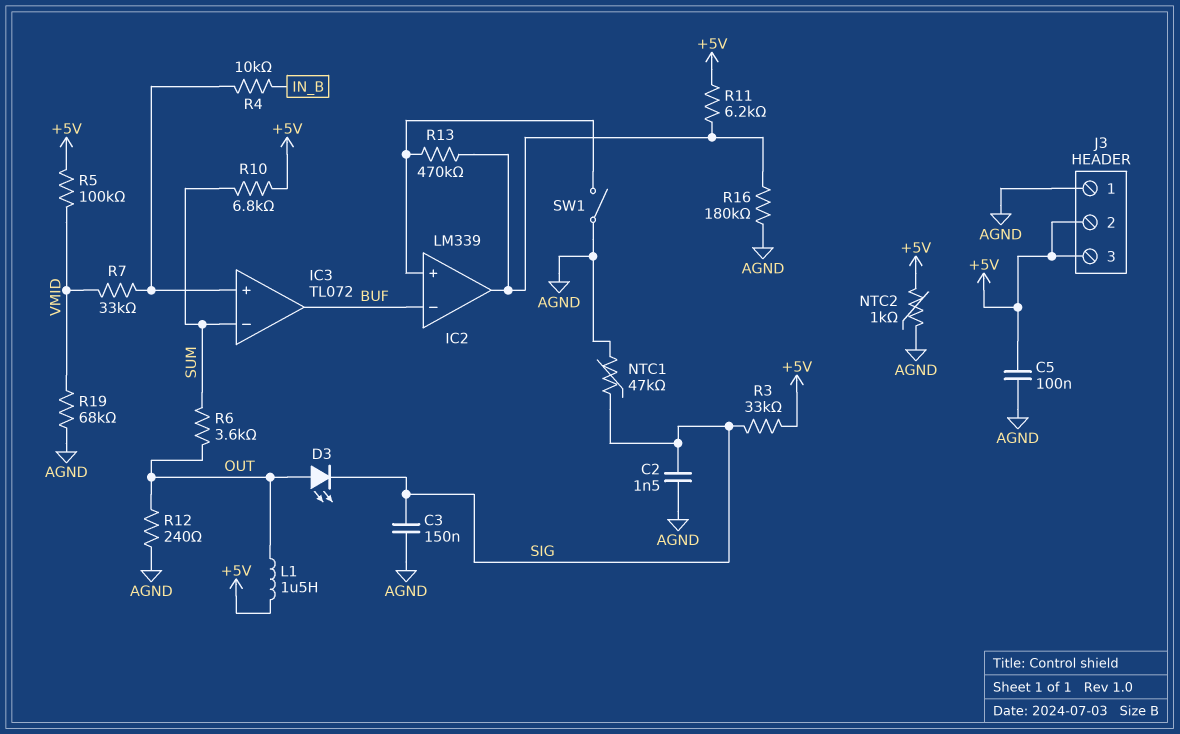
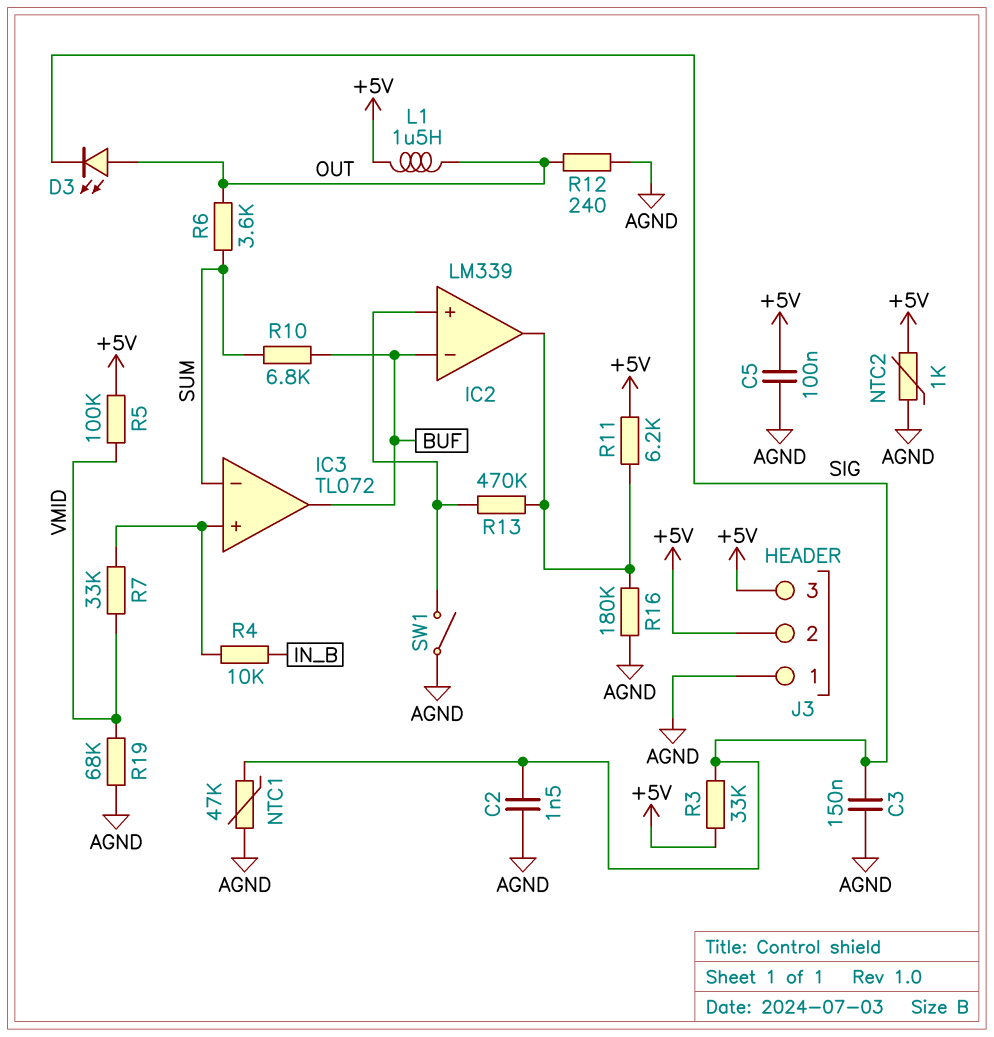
R10: 6.8k (+5V, SUM) -> 6.8k (BUF, SUM)

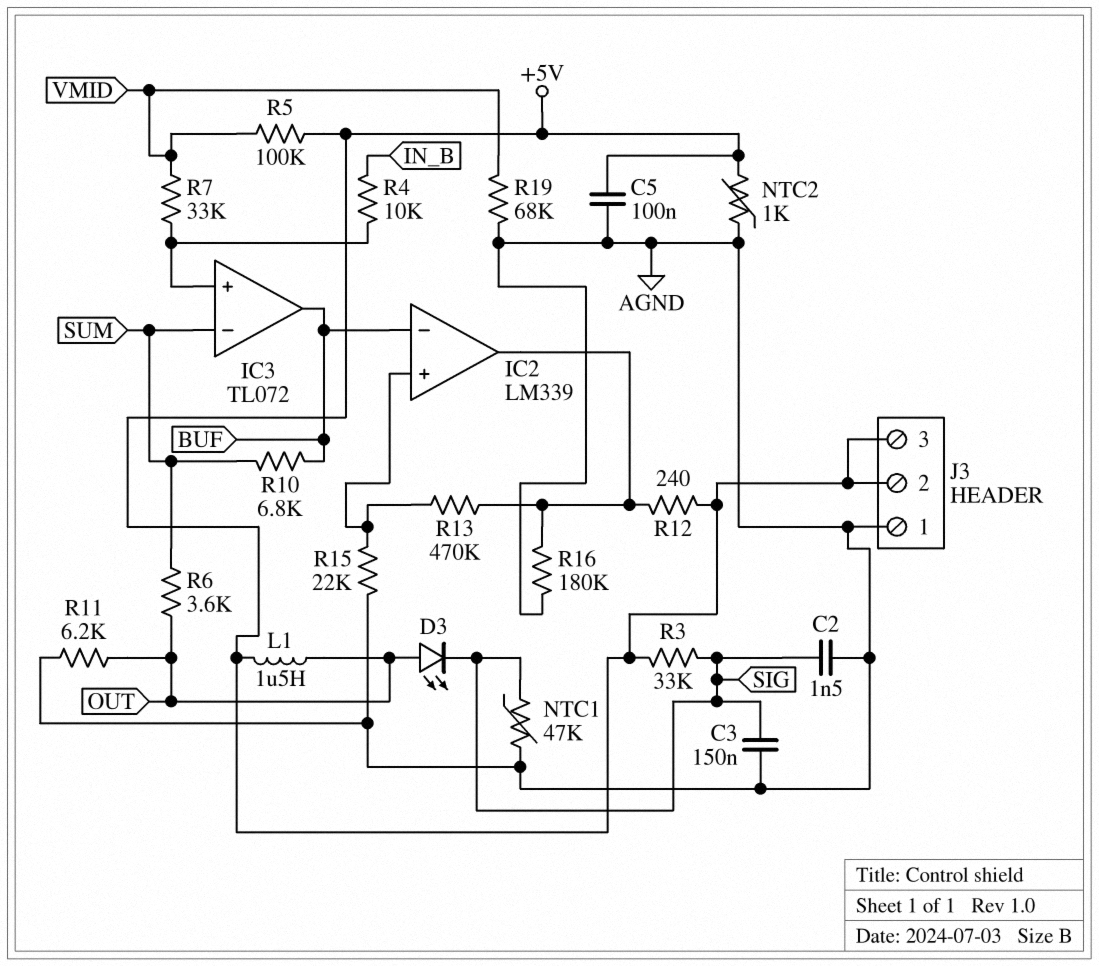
R11: 6.2k (+5V, IC2/out) -> 6.2k (AGND, OUT)
R12: 240 (AGND, OUT) -> 240 (+5V, IC2/out)
R15: none -> 22k (AGND, IC2/in+)
SW1: switch (AGND, IC2/in+) -> none

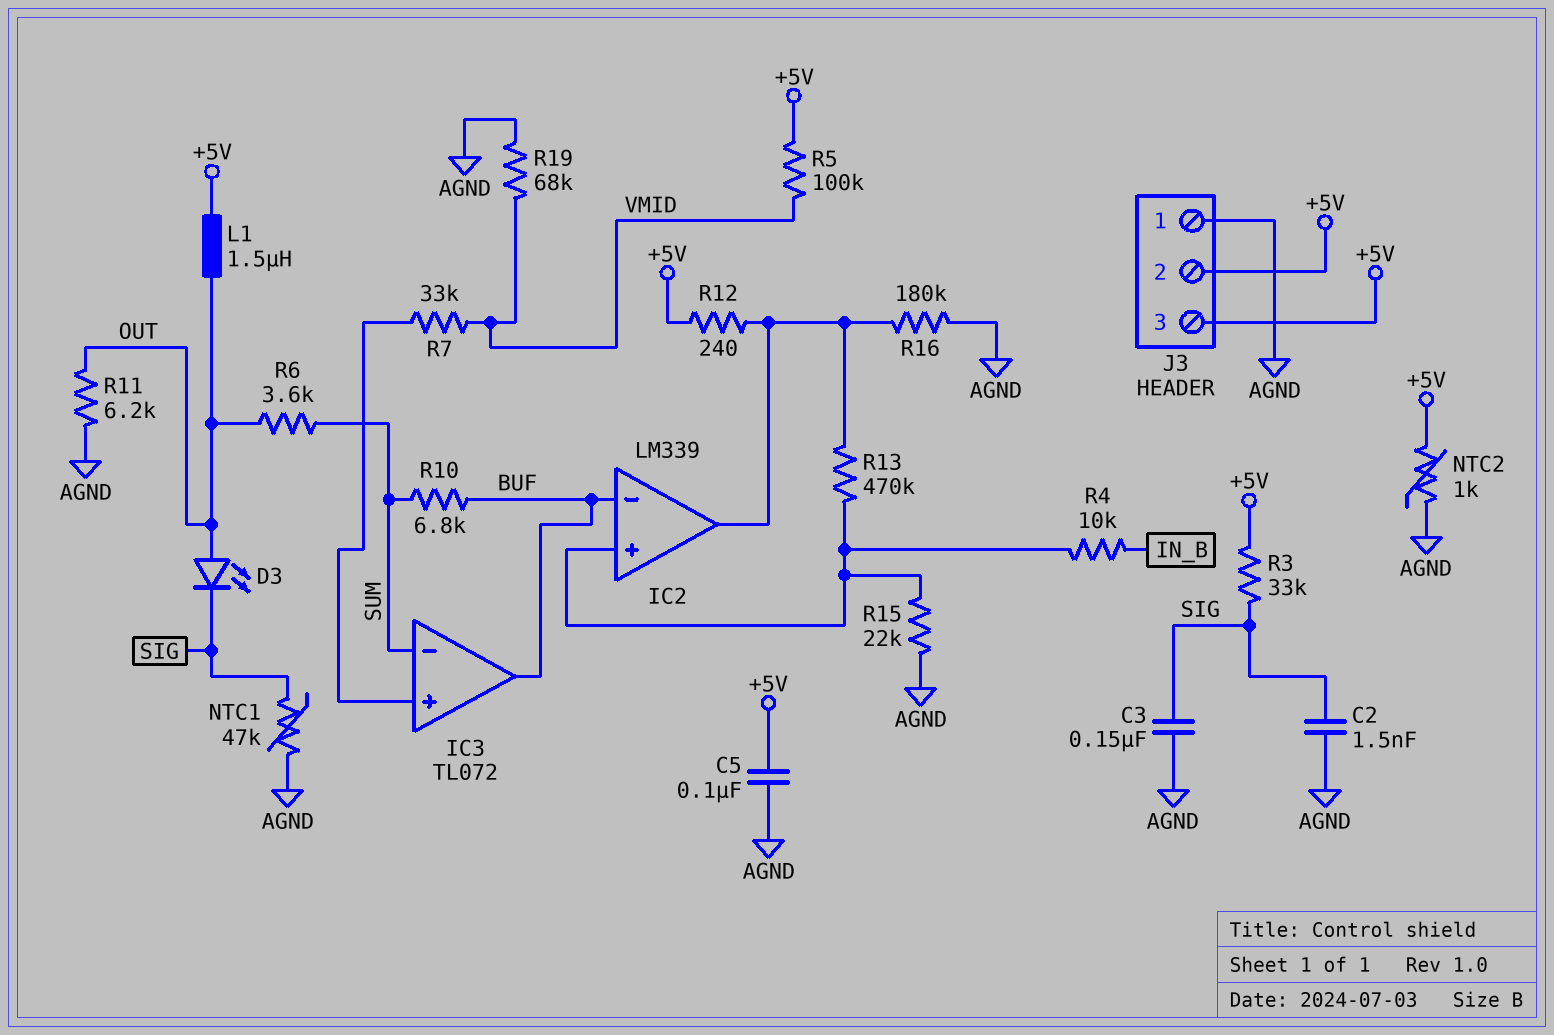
R4: 10k (IC3/in+, IN_B) -> 10k (IC2/in+, IN_B)

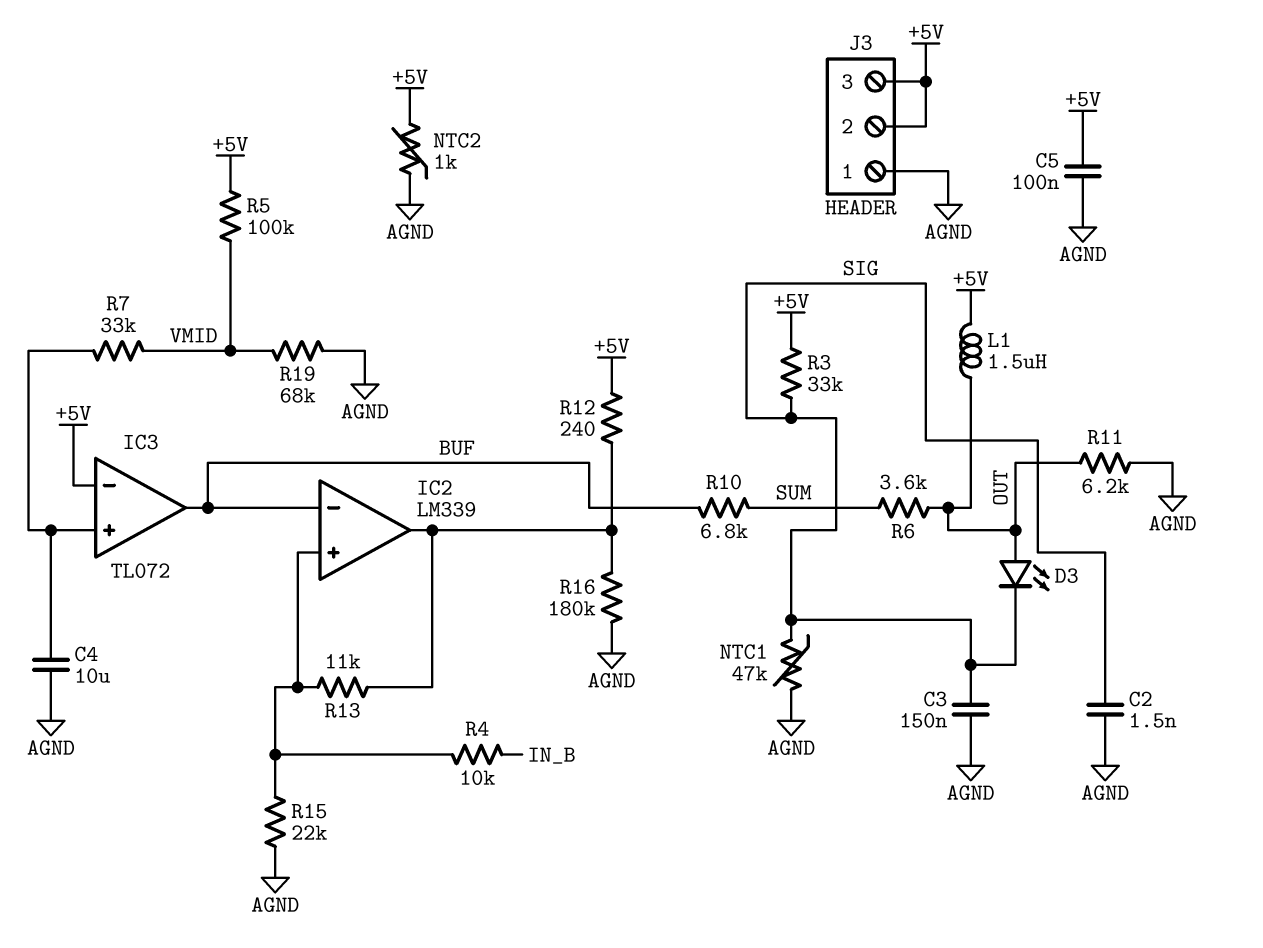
C4: none -> 10uF (AGND, IC3/in+)
IC3 pin in-: SUM -> +5V
R13: 470k (IC2/in+, IC2/out) -> 11k (IC2/in+, IC2/out)

